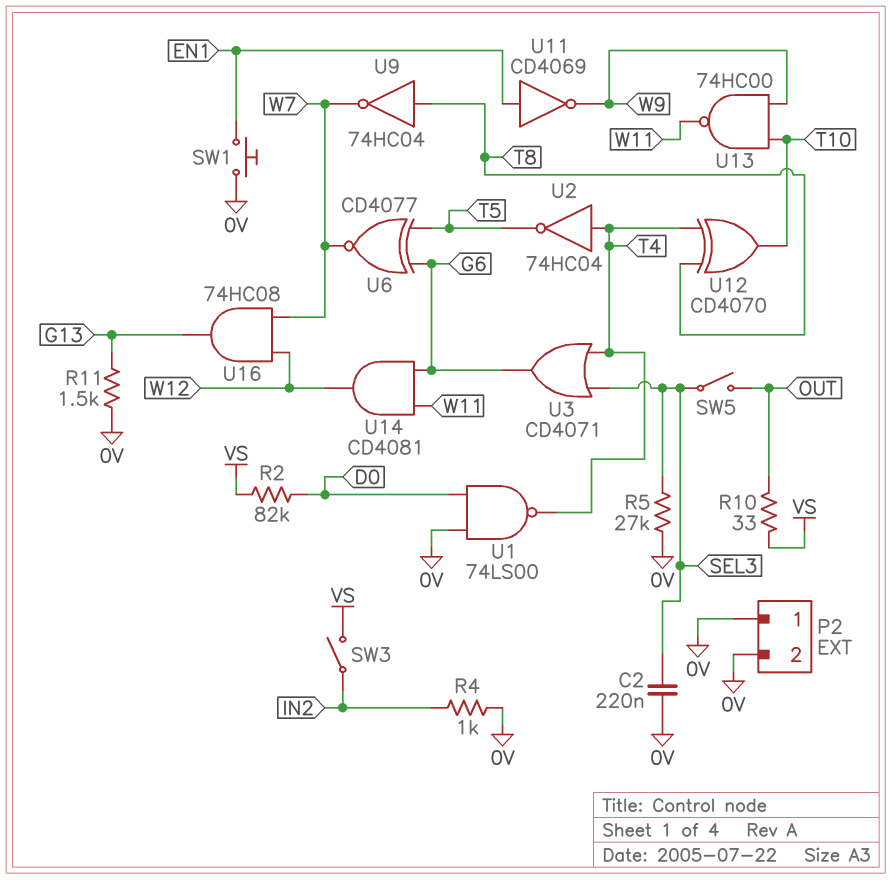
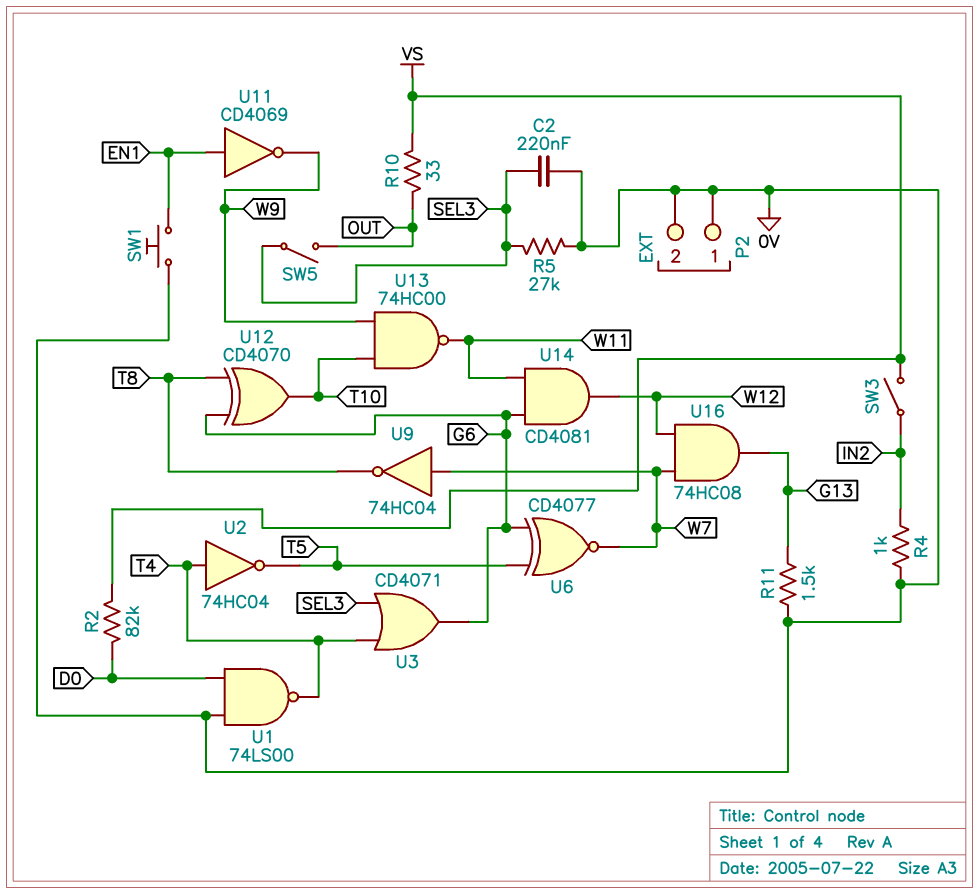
U9: NOT 74HC04 (in T8, out W7) -> NOT 74HC04 (in W7, out T8)
U12: XOR CD4070 (in T4, in T8, out T10) -> XOR CD4070 (in G6, in T8, out T10)

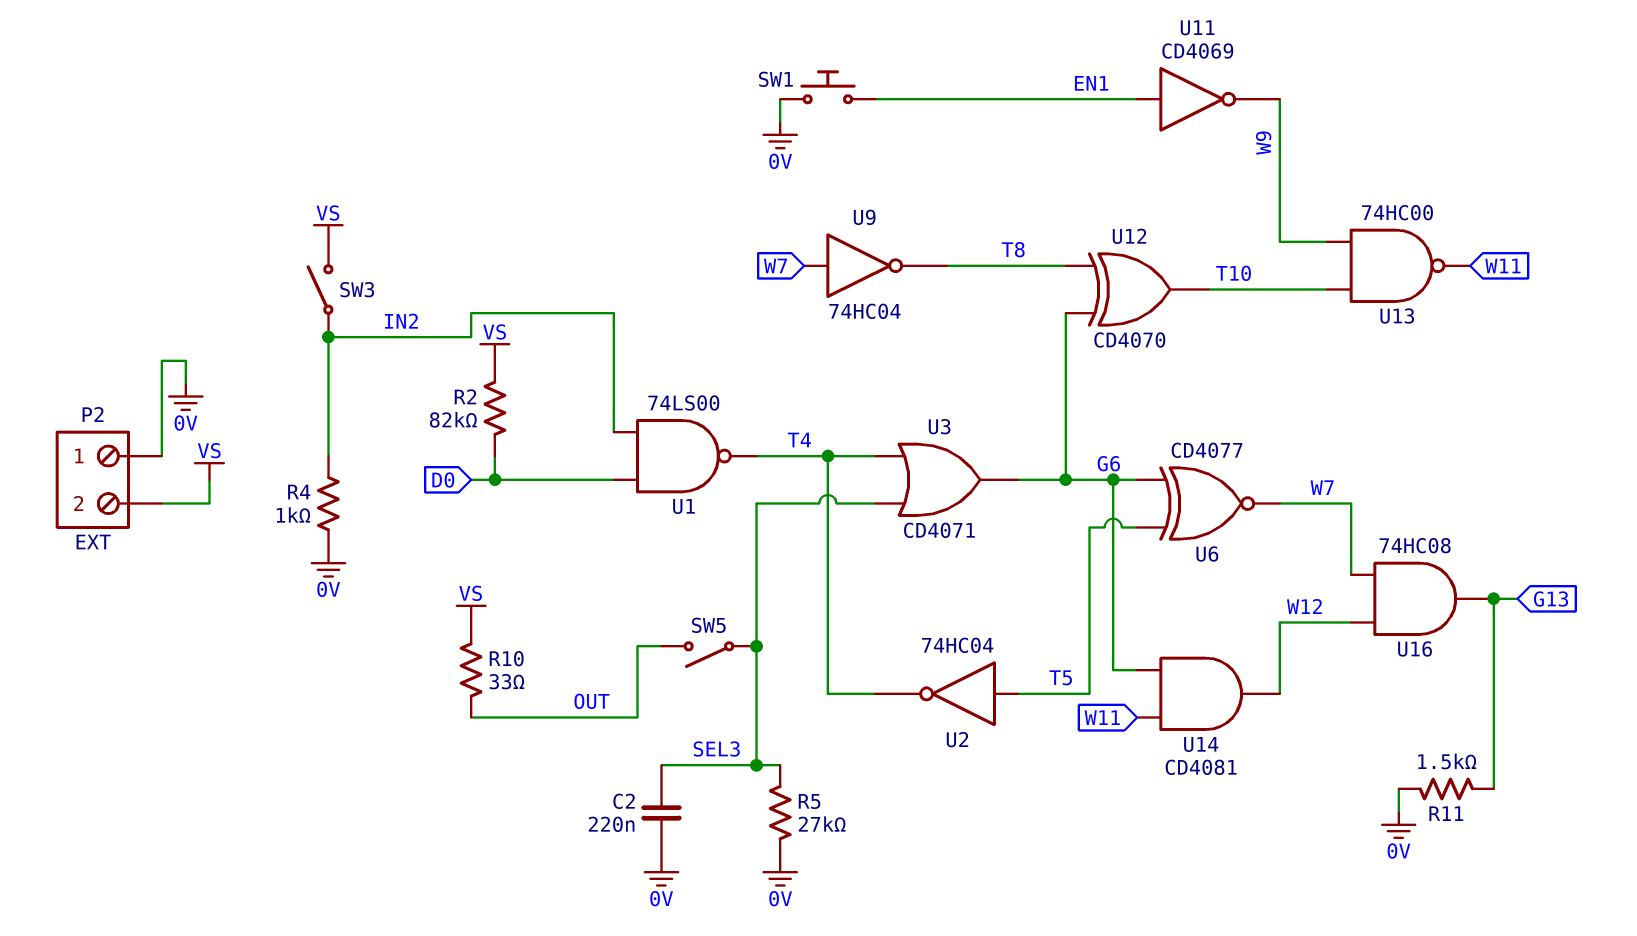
P2 pin 2: 0V -> VS
U1: NAND 74LS00 (in 0V, in D0, out T4) -> NAND 74LS00 (in D0, in IN2, out T4)
U2: NOT 74HC04 (in T4, out T5) -> NOT 74HC04 (in T5, out T4)

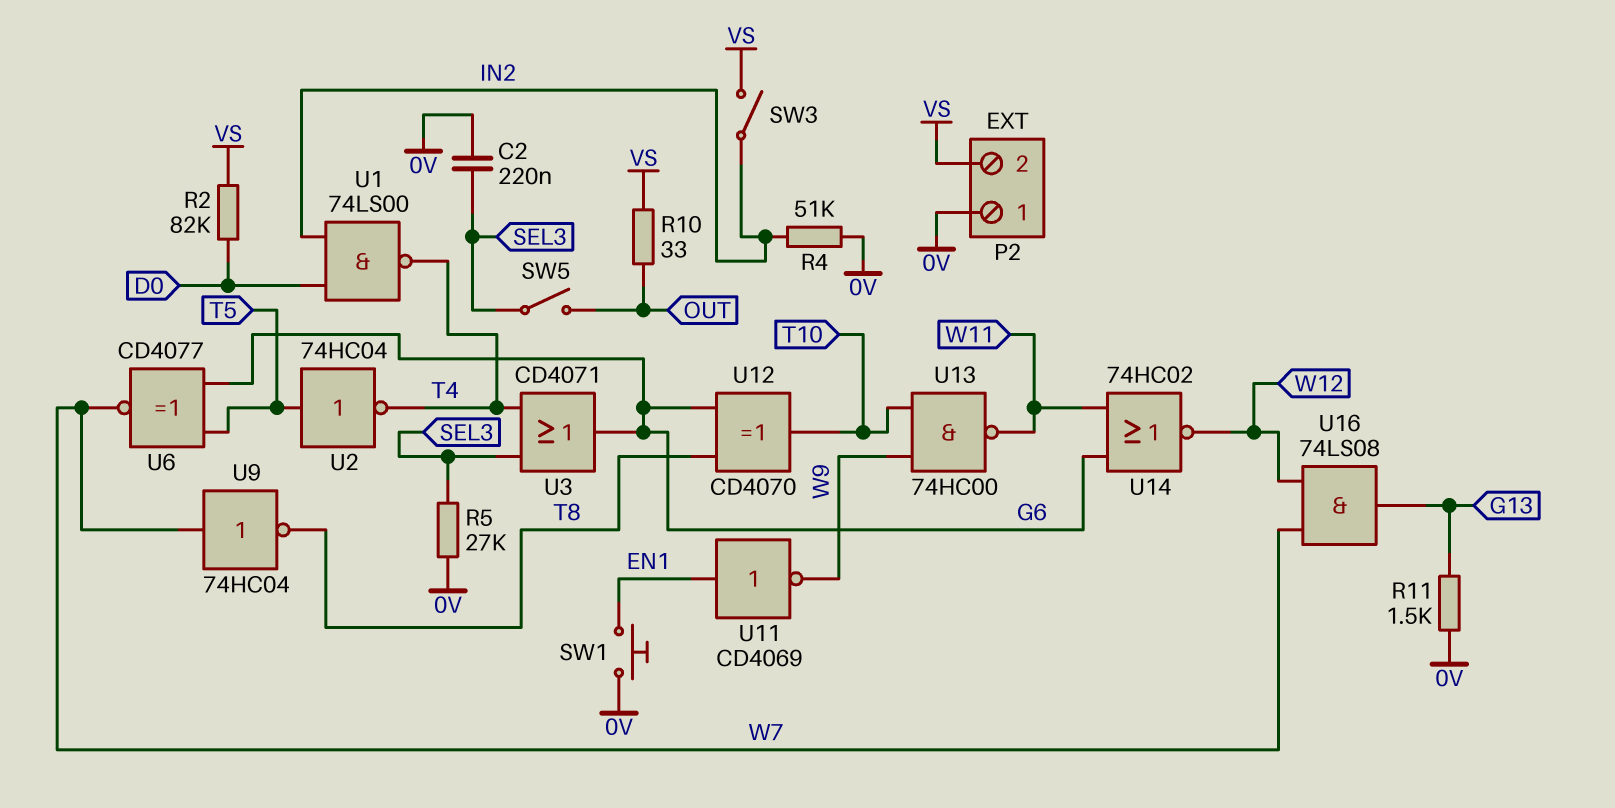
R4: 1k (0V, IN2) -> 51k (0V, IN2)
U14: AND CD4081 (in G6, in W11, out W12) -> NOR 74HC02 (in G6, in W11, out W12)
U16: AND 74HC08 (in W7, in W12, out G13) -> AND 74LS08 (in W7, in W12, out G13)

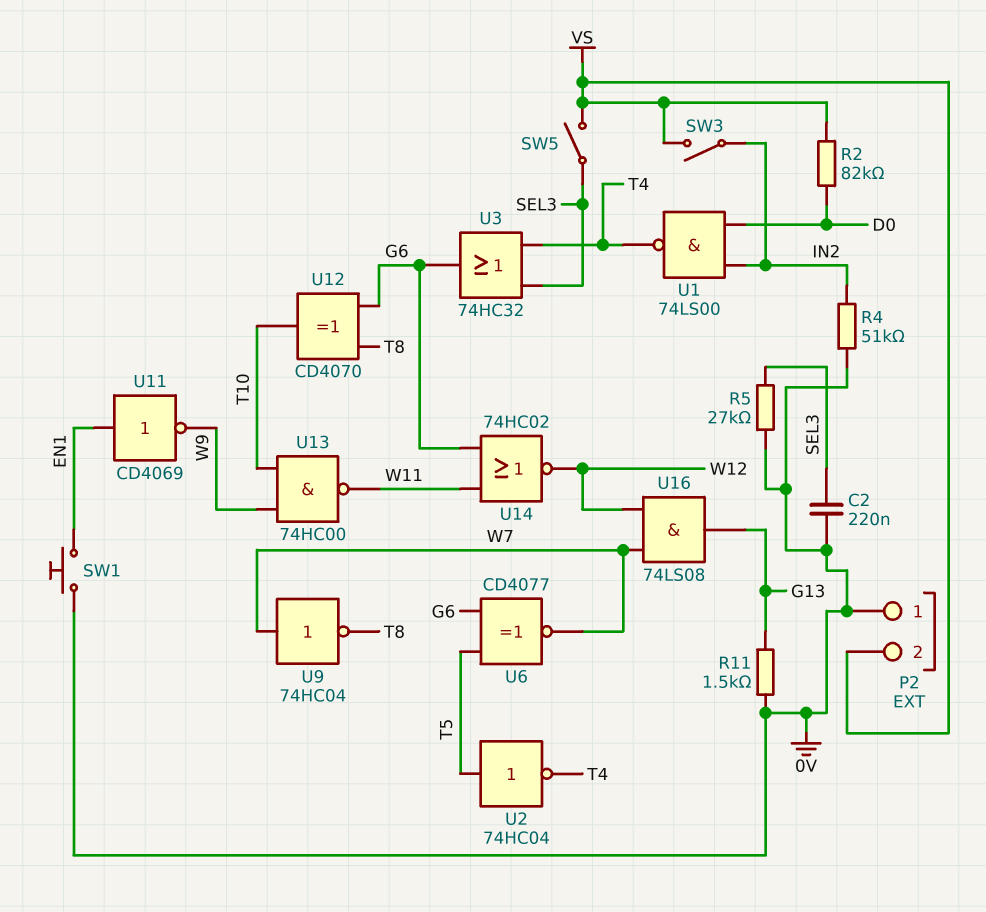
R10: 33 (OUT, VS) -> none
SW5: switch (OUT, SEL3) -> switch (SEL3, VS)
U3: OR CD4071 (in SEL3, in T4, out G6) -> OR 74HC32 (in SEL3, in T4, out G6)

